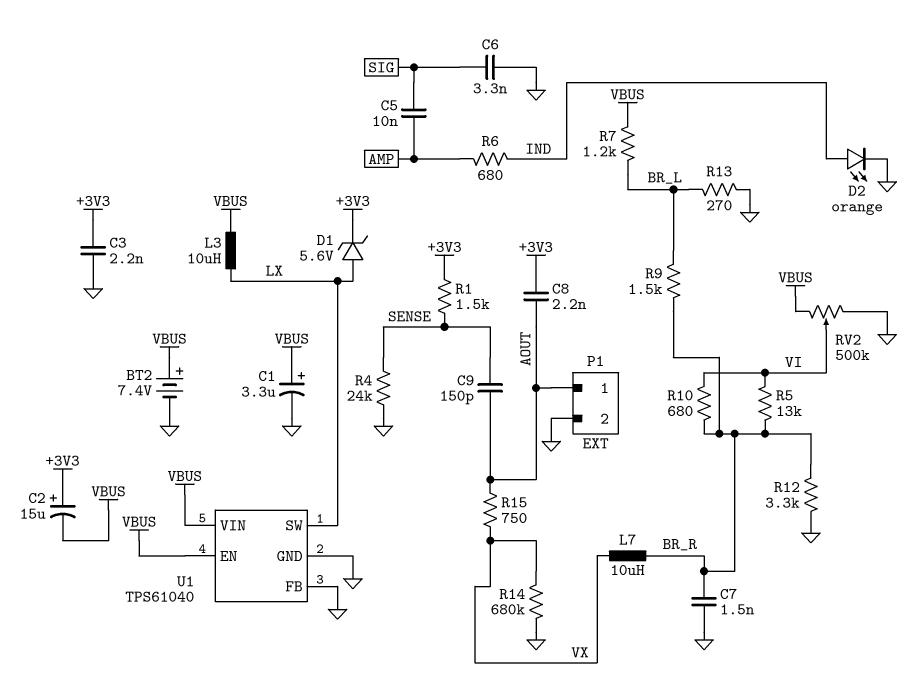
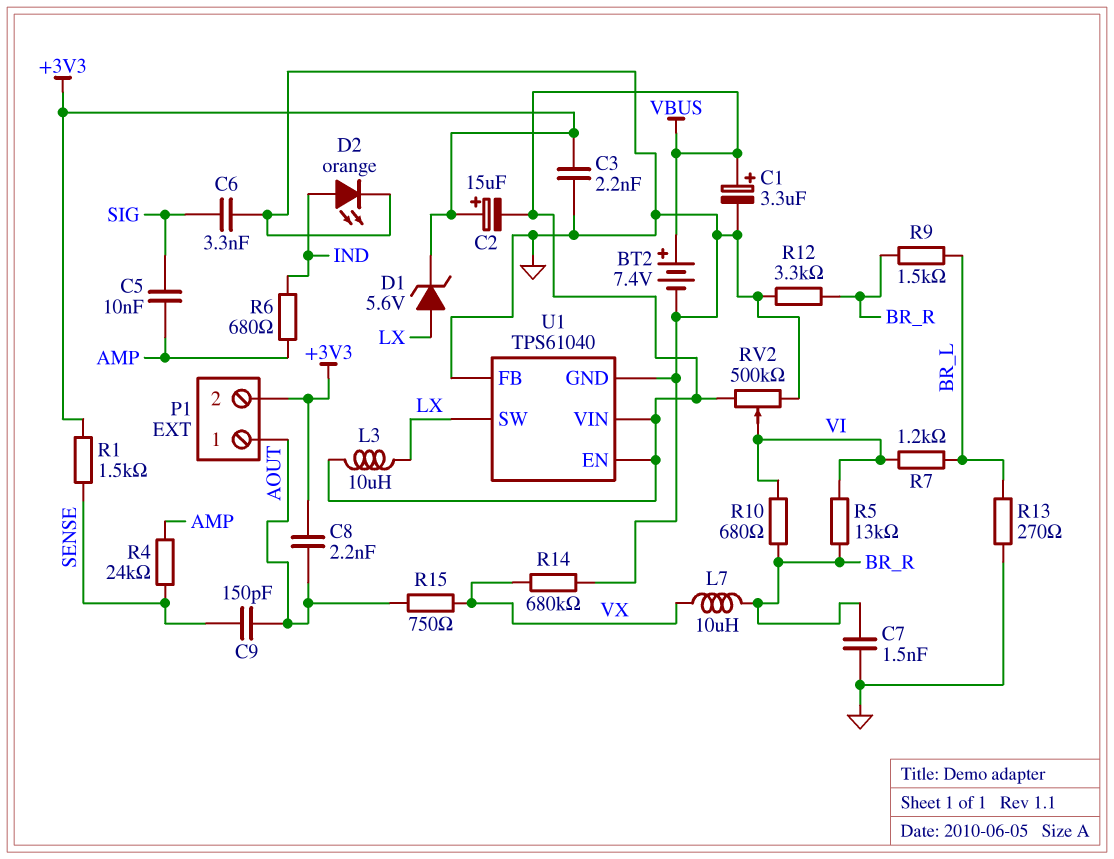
P1 pin 2: GND -> +3V3
R4: 24k (GND, SENSE) -> 24k (AMP, SENSE)
R7: 1.2k (BR_L, VBUS) -> 1.2k (BR_L, VI)

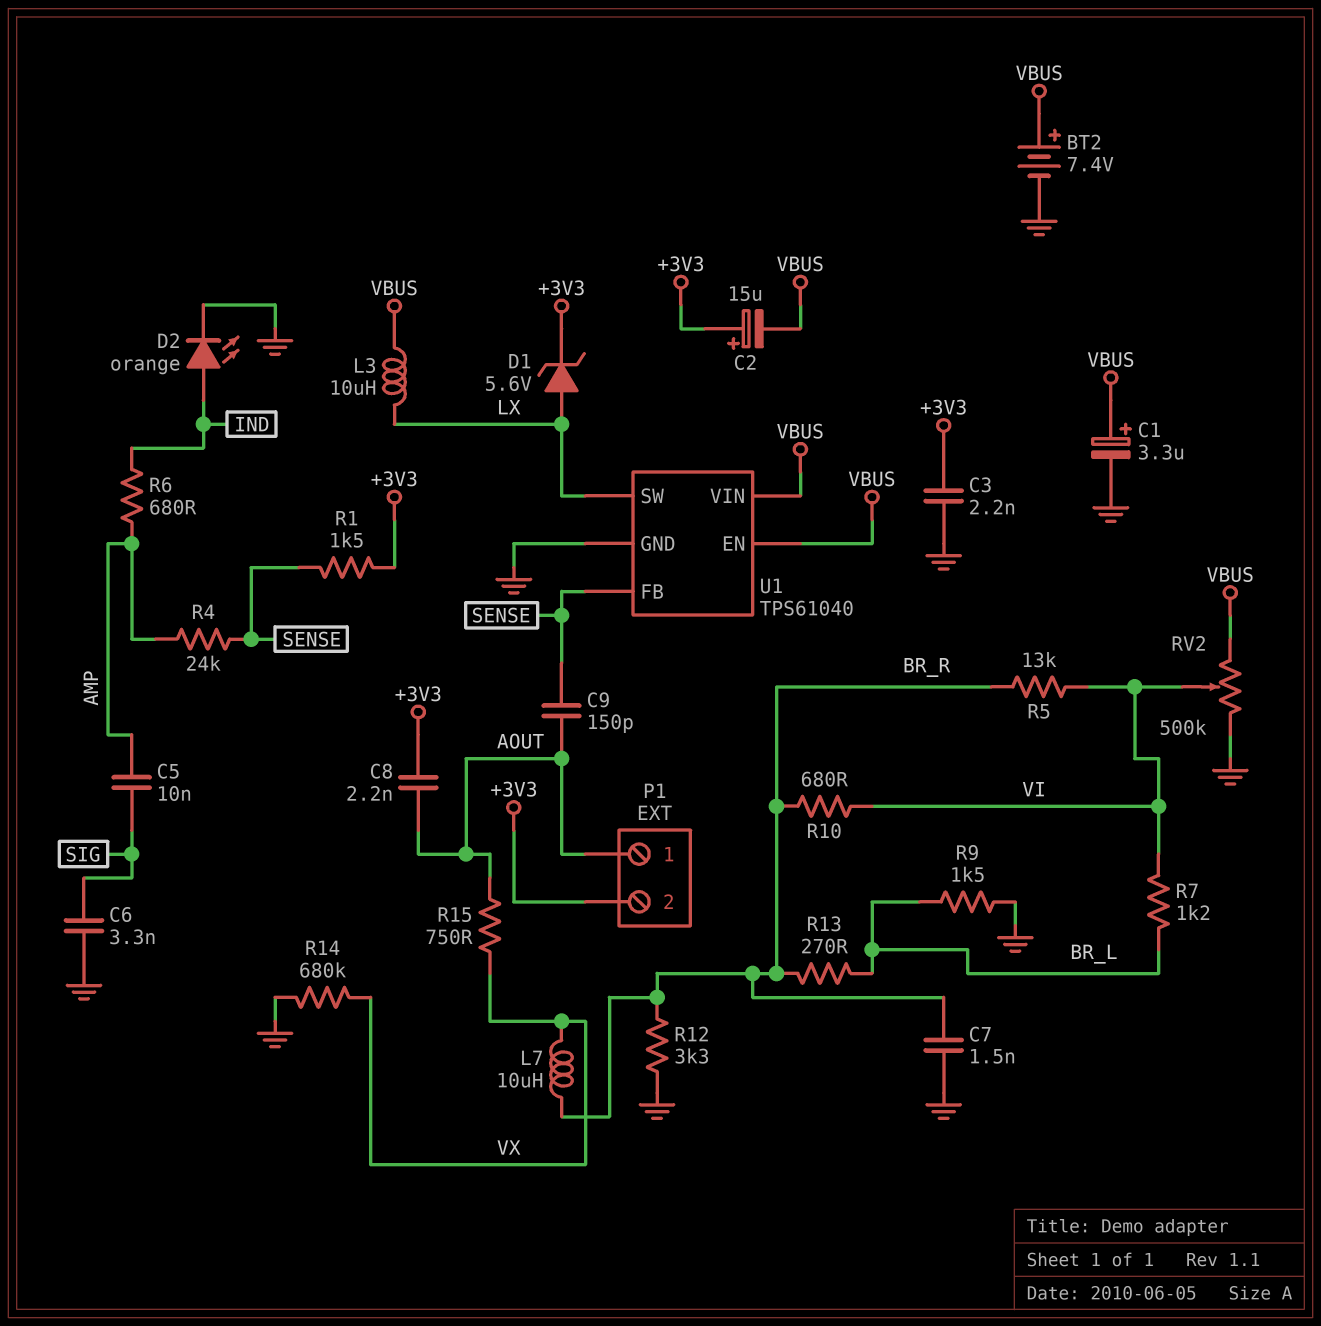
R9: 1.5k (BR_L, BR_R) -> 1.5k (BR_L, GND)
R13: 270 (BR_L, GND) -> 270 (BR_L, BR_R)
U1 pin FB: GND -> SENSE

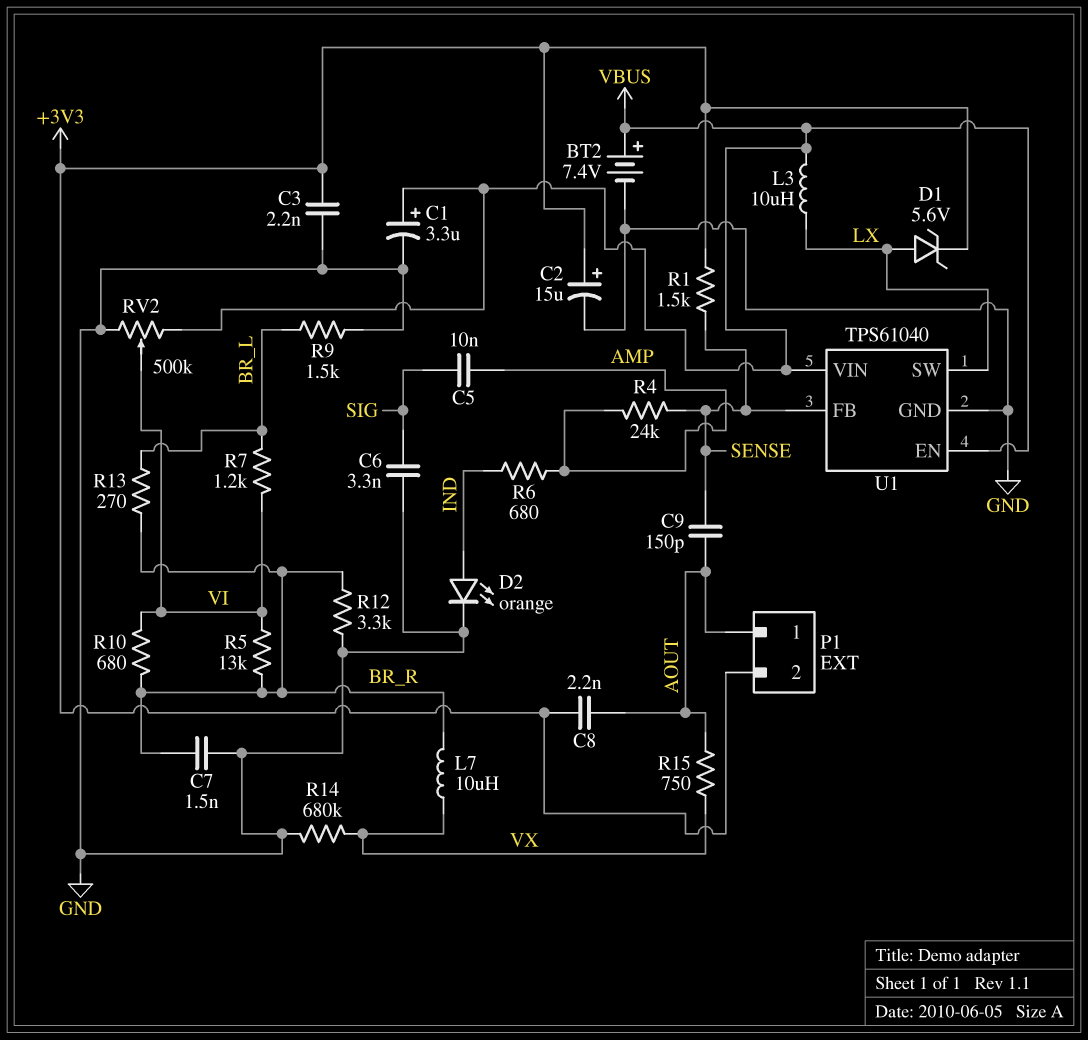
C2: 15uF (plus +3V3, minus VBUS) -> 15uF (plus +3V3, minus GND)

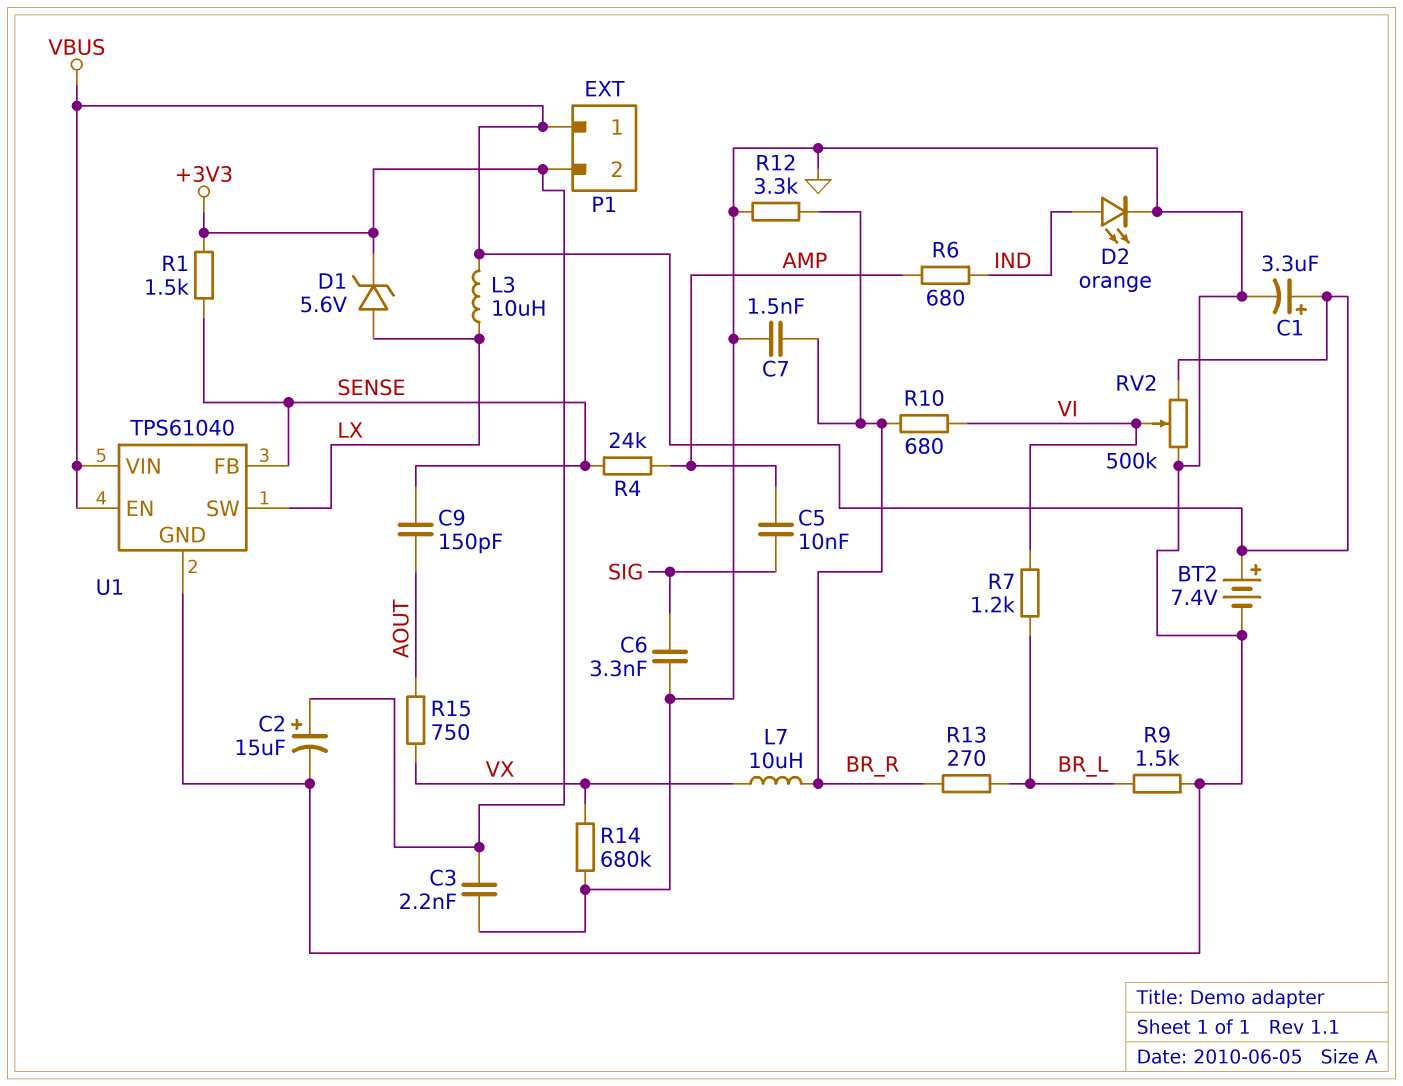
C8: 2.2nF (+3V3, AOUT) -> none
P1 pin 1: AOUT -> VBUS
R5: 13k (BR_R, VI) -> none

